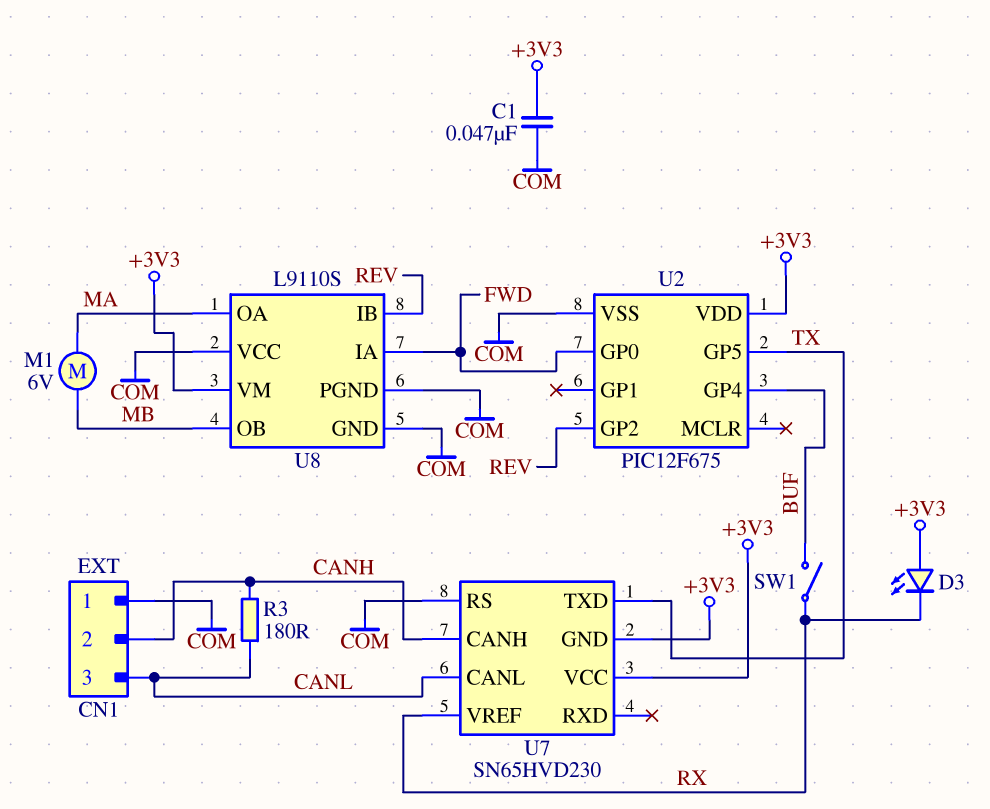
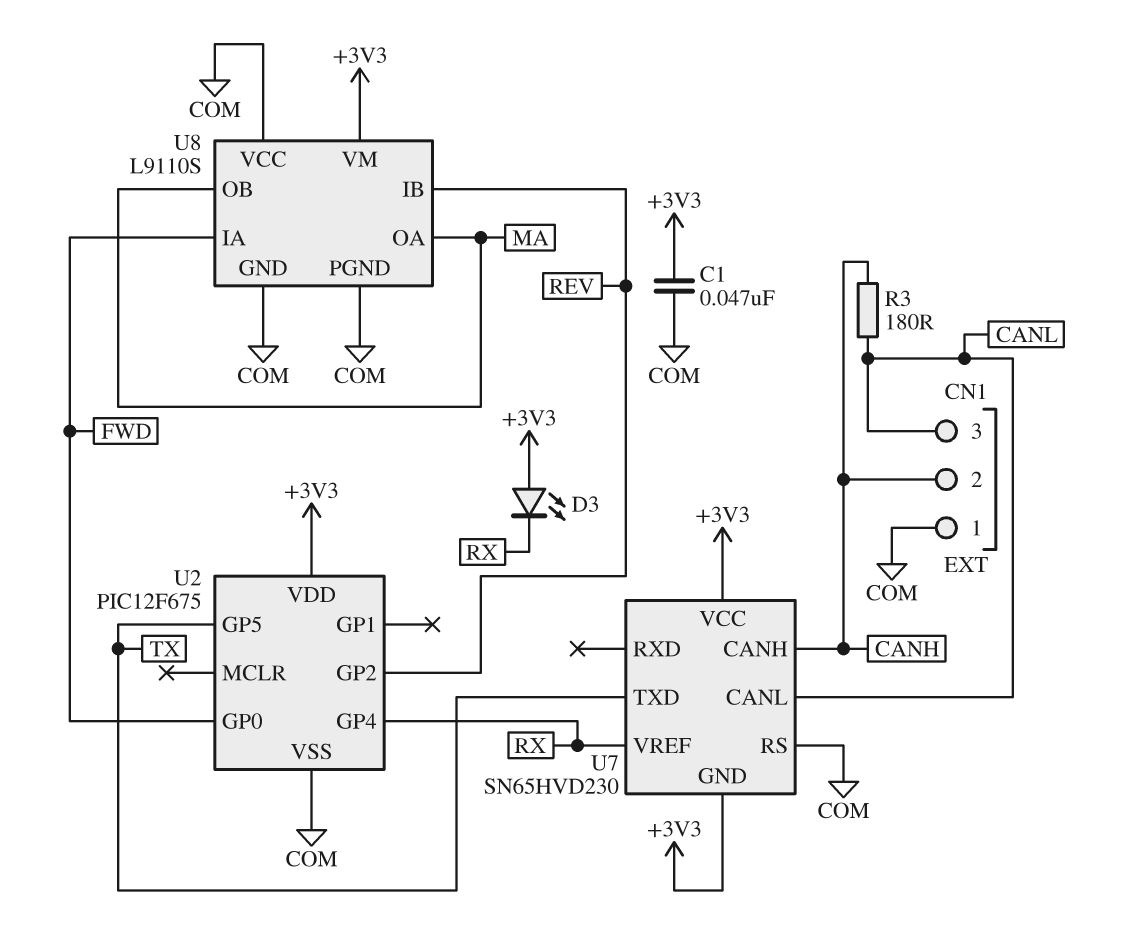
M1: motor 6V (MA, MB) -> none
SW1: switch (BUF, RX) -> none
U2 pin GP4: BUF -> RX
U8 pin OB: MB -> MA

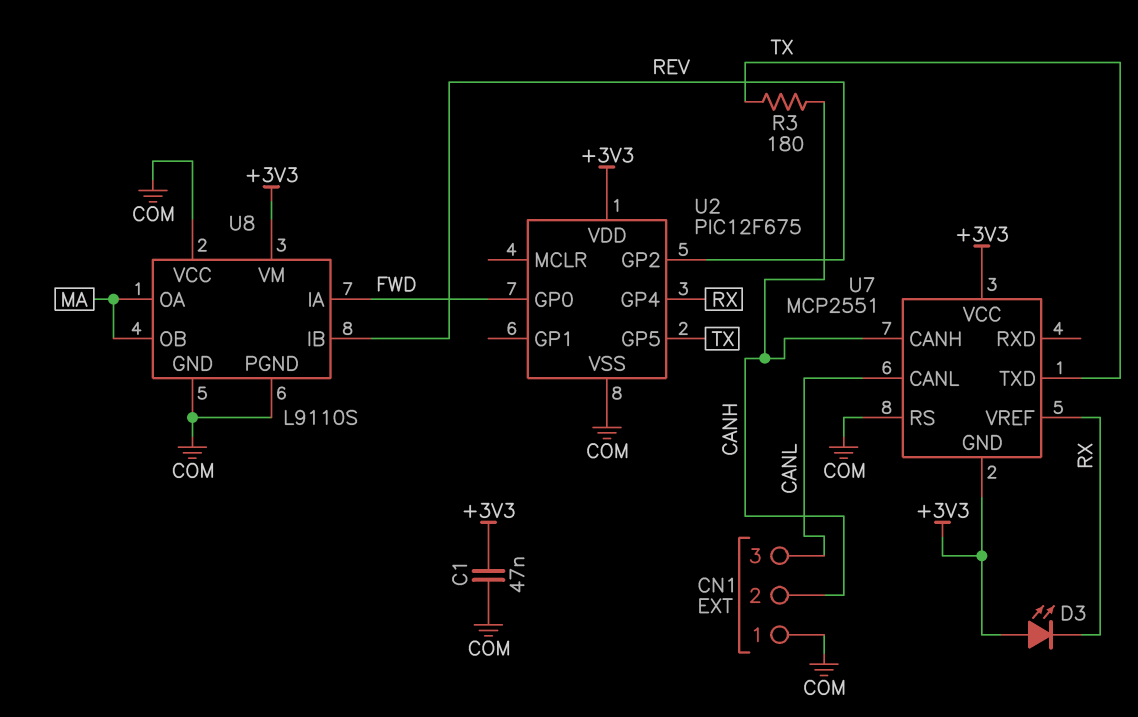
R3: 180 (CANH, CANL) -> 180 (CANH, TX)
U7: SN65HVD230 -> MCP2551

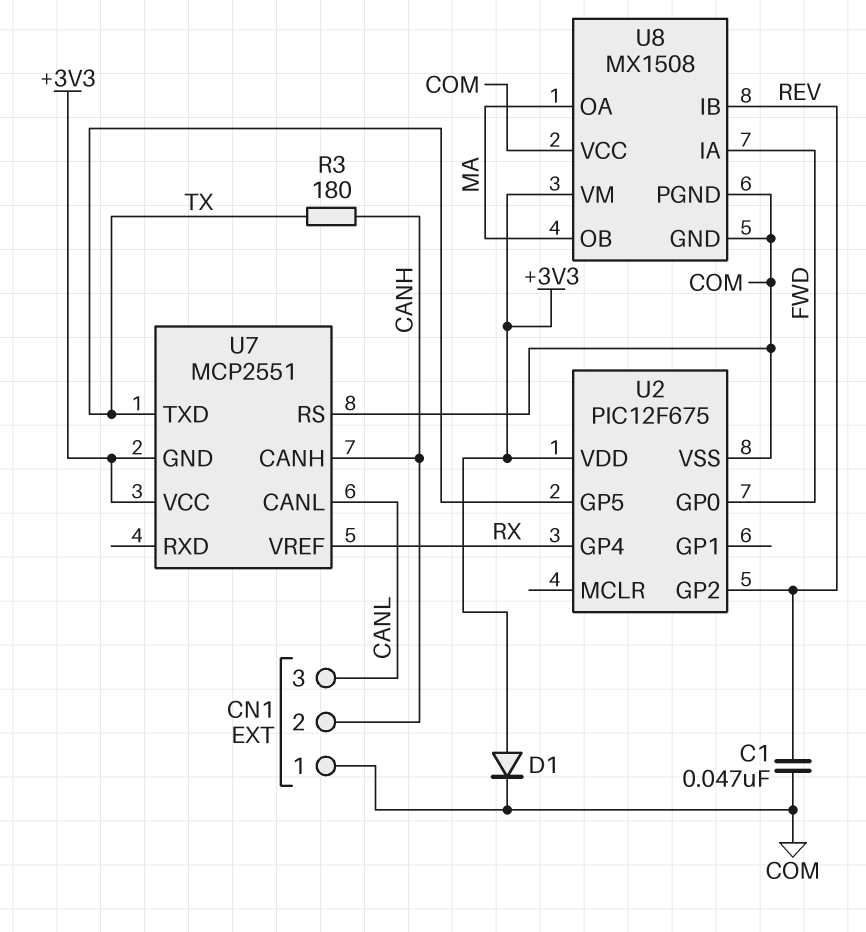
C1: 47nF (+3V3, COM) -> 47nF (COM, REV)
D1: none -> diode (A +3V3, K COM)
D3: LED (A +3V3, K RX) -> none
U8: L9110S -> MX1508

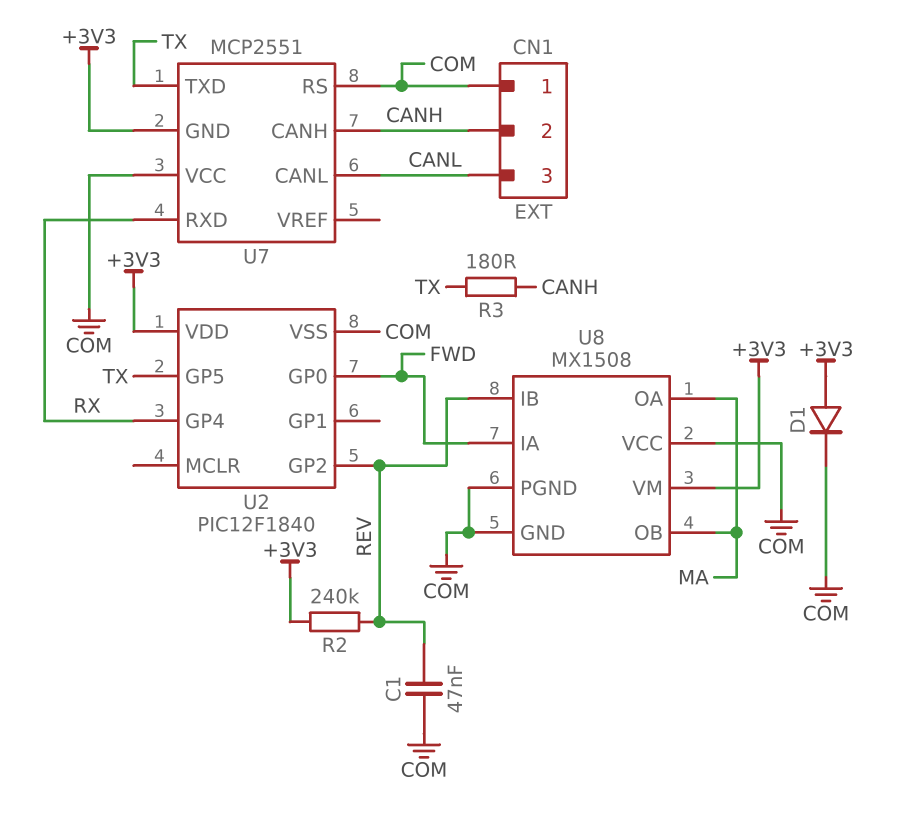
R2: none -> 240k (+3V3, REV)
U2: PIC12F675 -> PIC12F1840
U7 pin RXD: none -> RX
U7 pin VCC: +3V3 -> COM
U7 pin VREF: RX -> none

